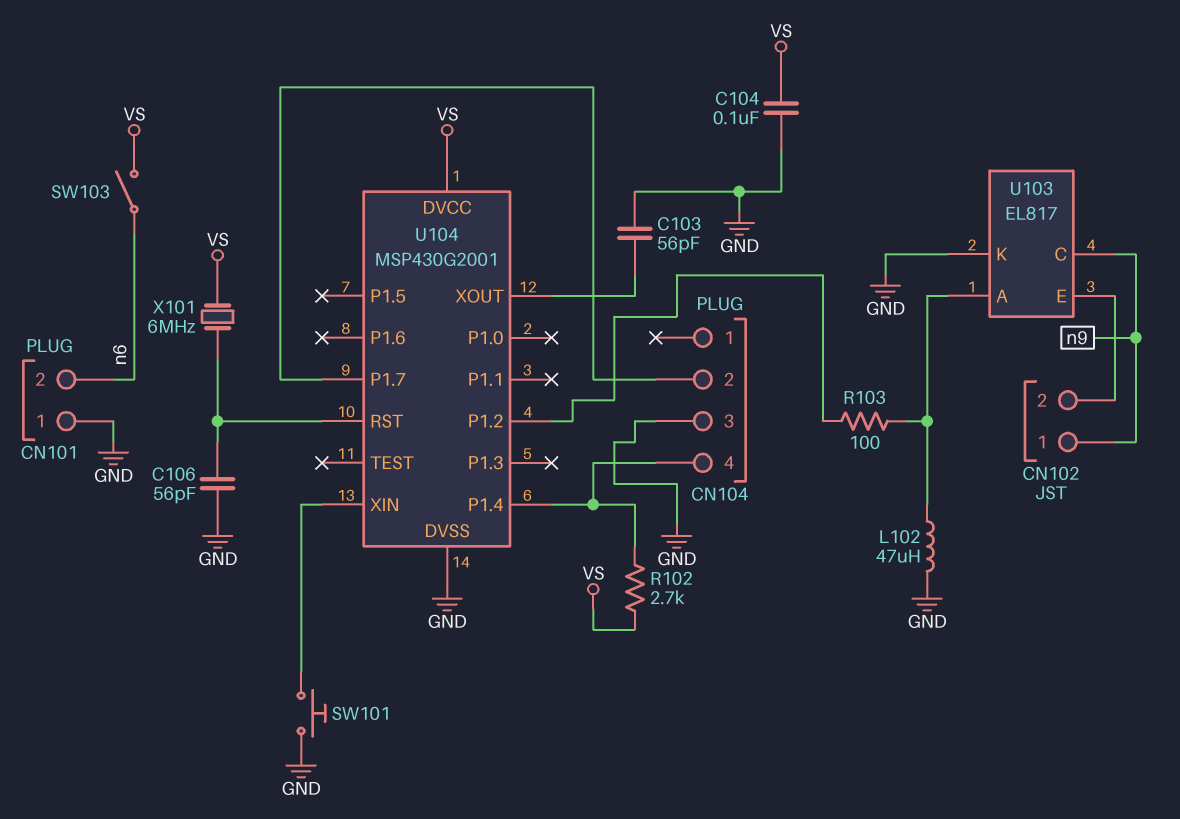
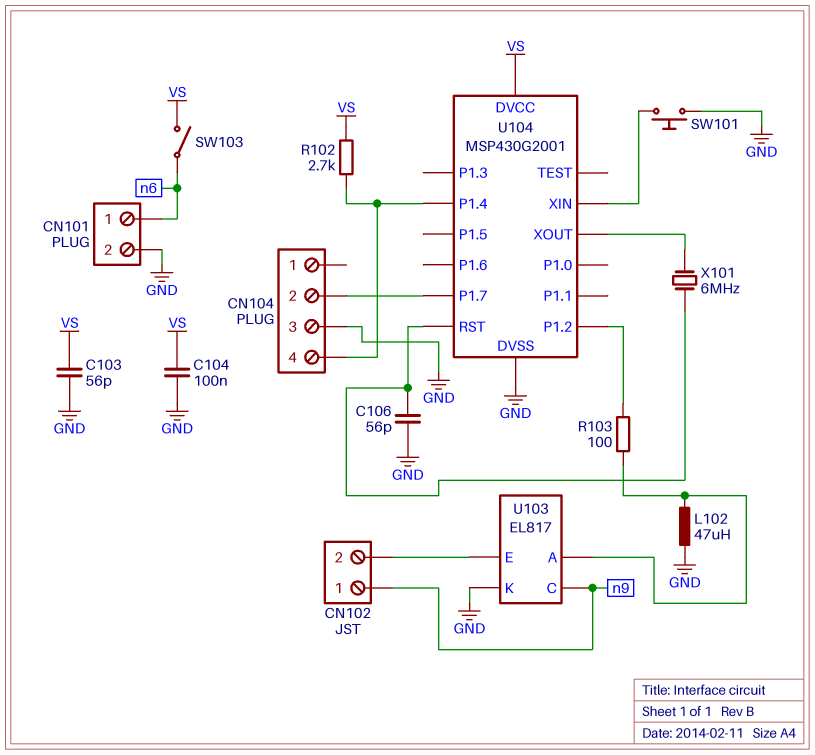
C103: 56pF (GND, U104/XOUT) -> 56pF (GND, VS)
CN101 pin 1: GND -> n6
CN101 pin 2: n6 -> GND
X101: 6MHz (U104/RST, VS) -> 6MHz (U104/RST, U104/XOUT)

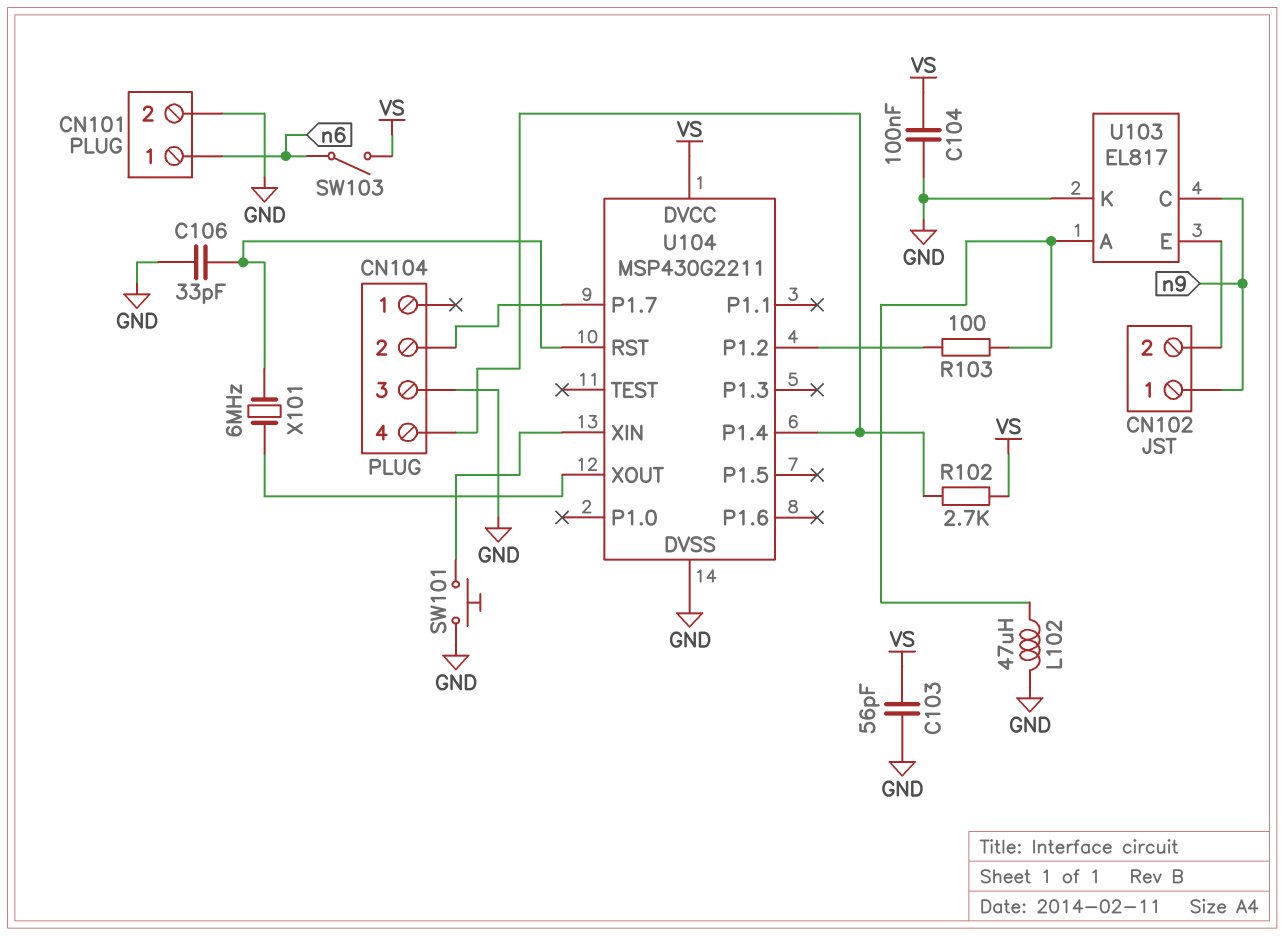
C106: 56pF (GND, U104/RST) -> 33pF (GND, U104/RST)
U104: MSP430G2001 -> MSP430G2211

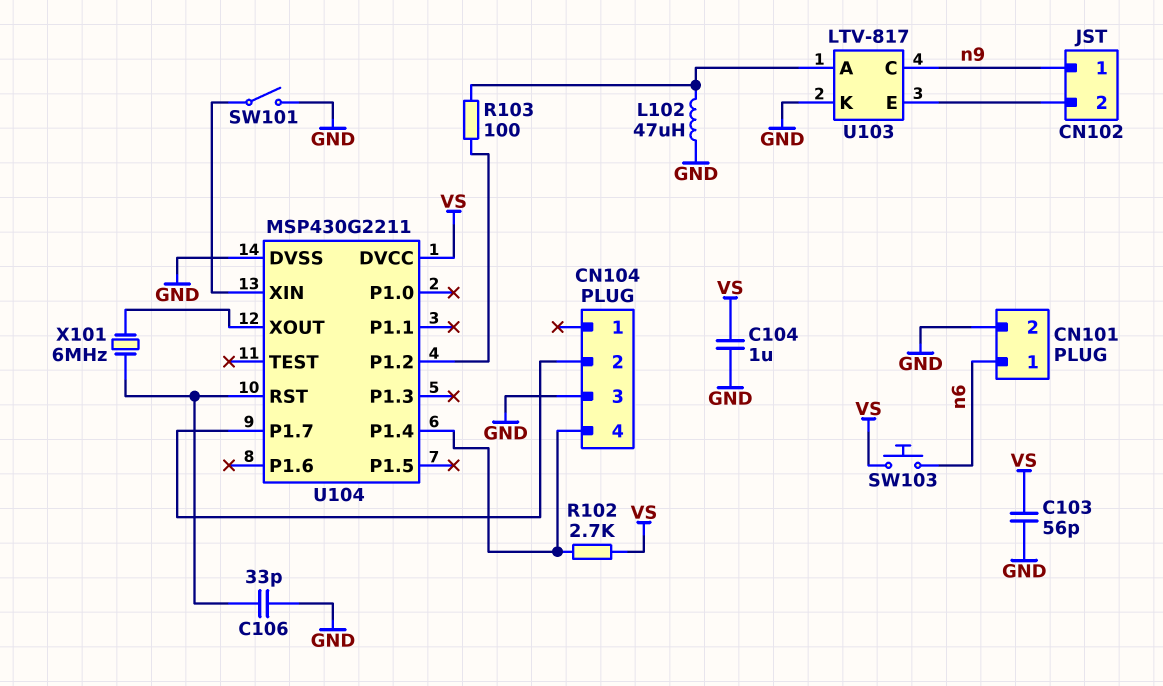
C104: 100nF (GND, VS) -> 1uF (GND, VS)
SW101: button (GND, U104/XIN) -> switch (GND, U104/XIN)
SW103: switch (VS, n6) -> button (VS, n6)
U103: EL817 -> LTV-817

